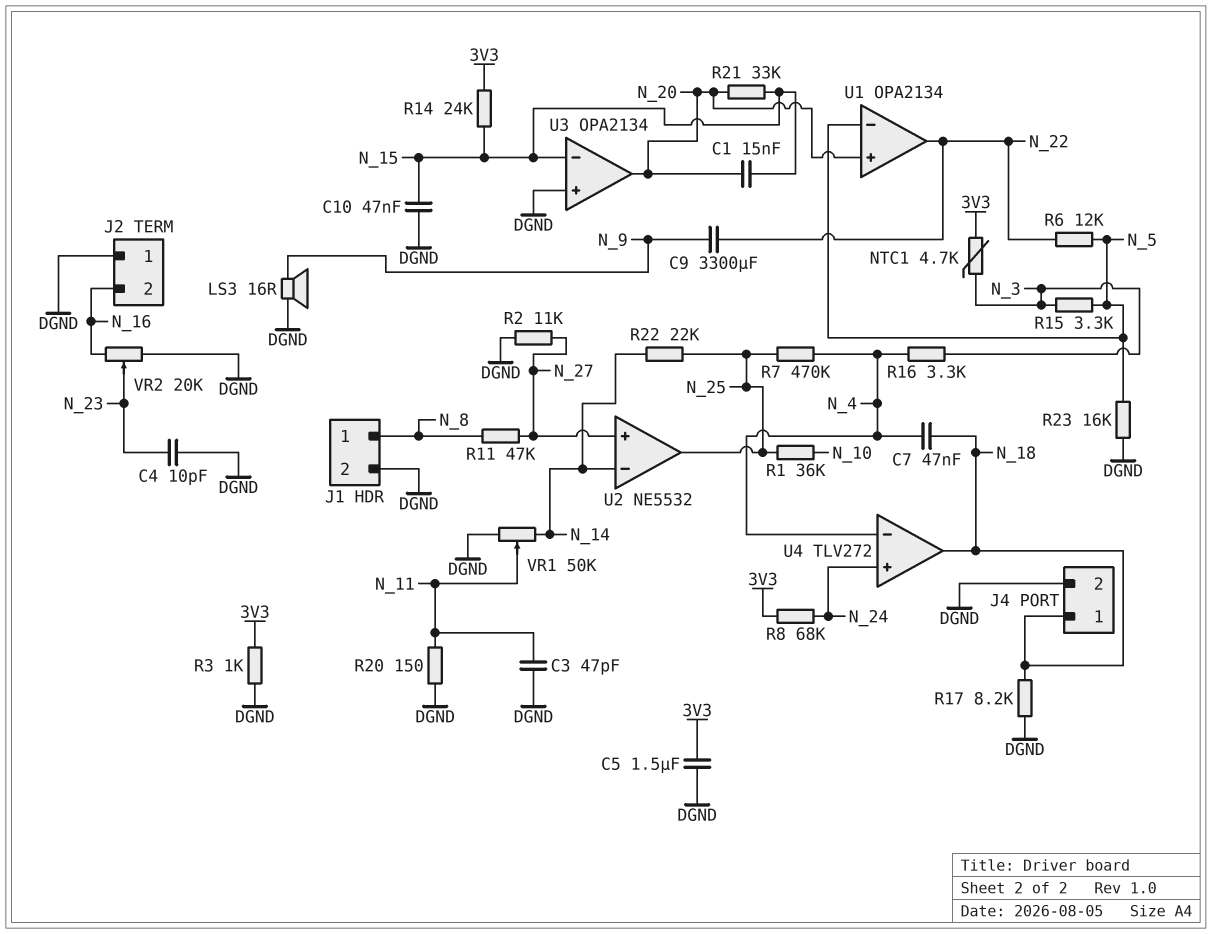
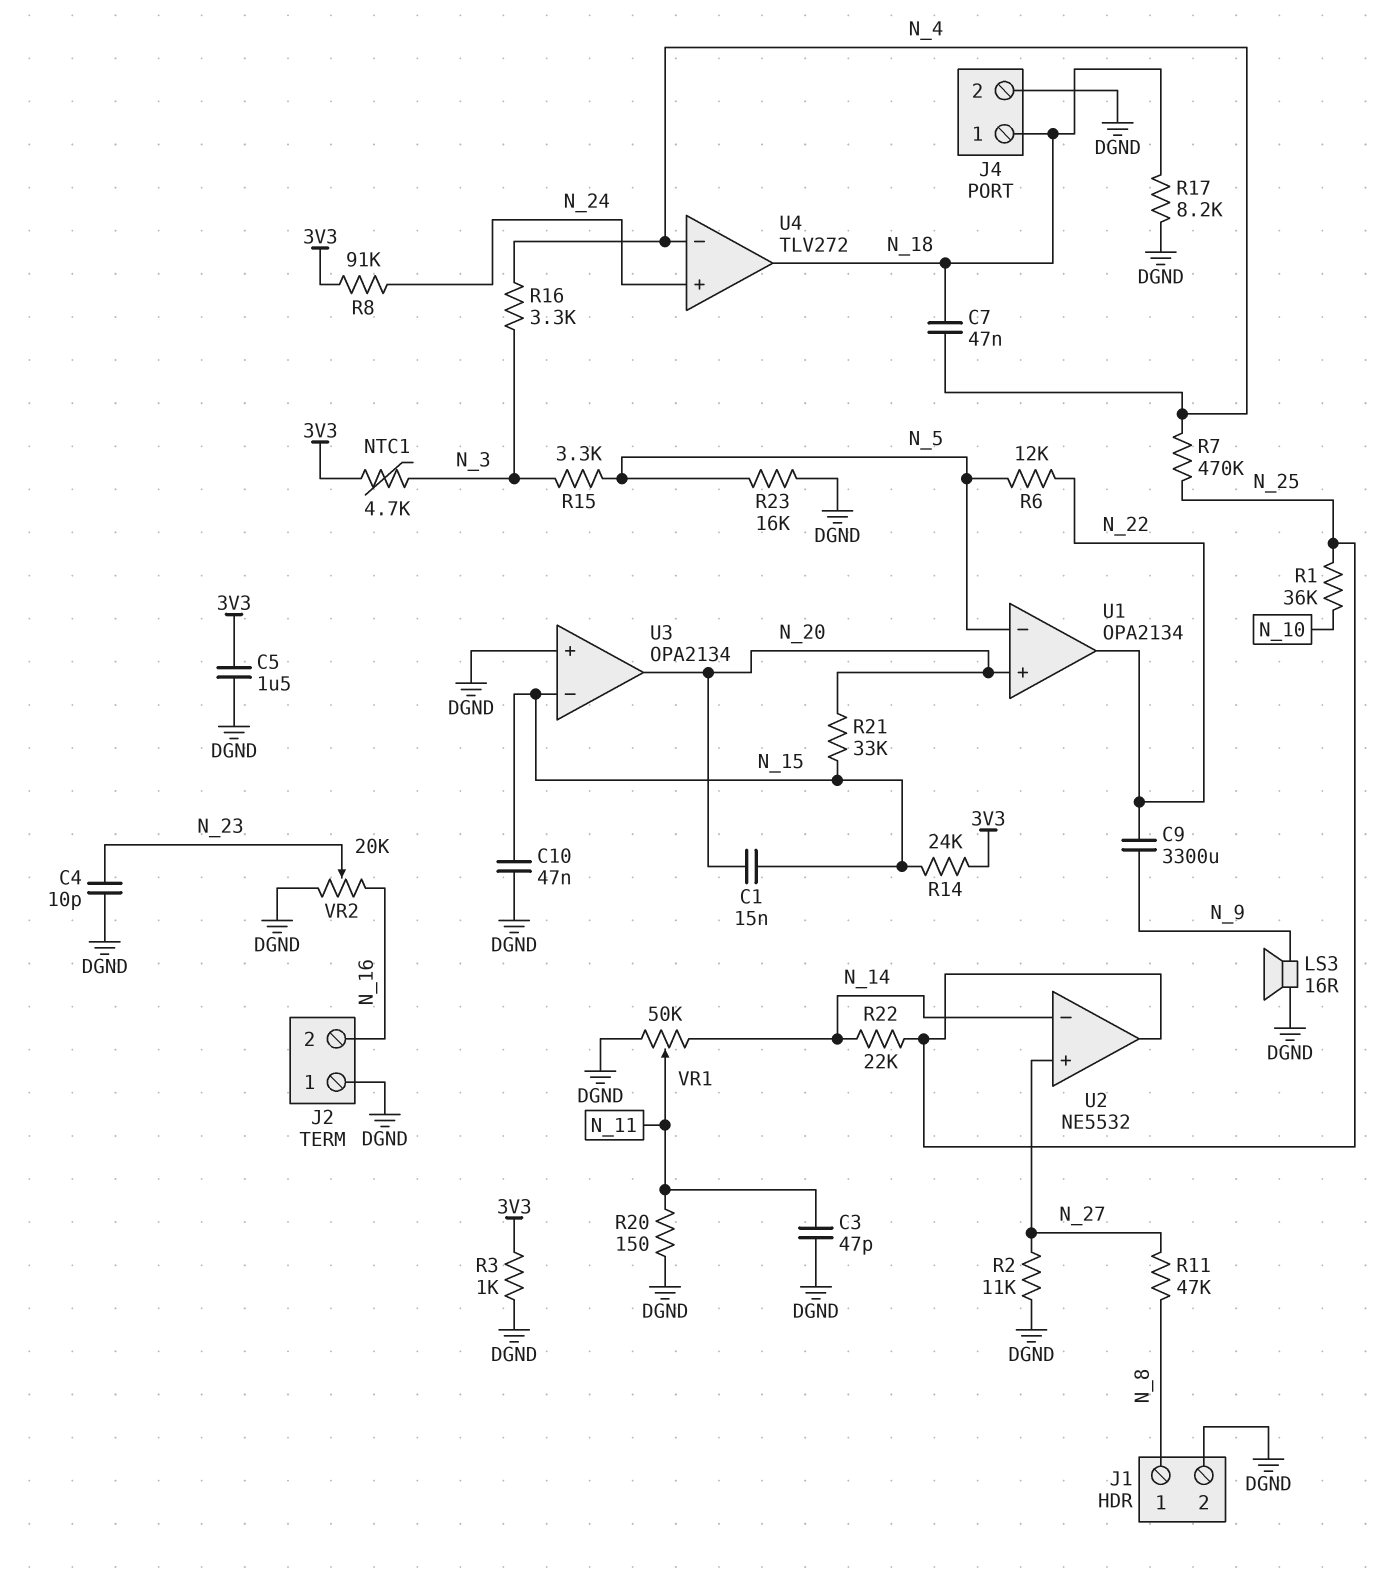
R8: 68k (3V3, N_24) -> 91k (3V3, N_24)

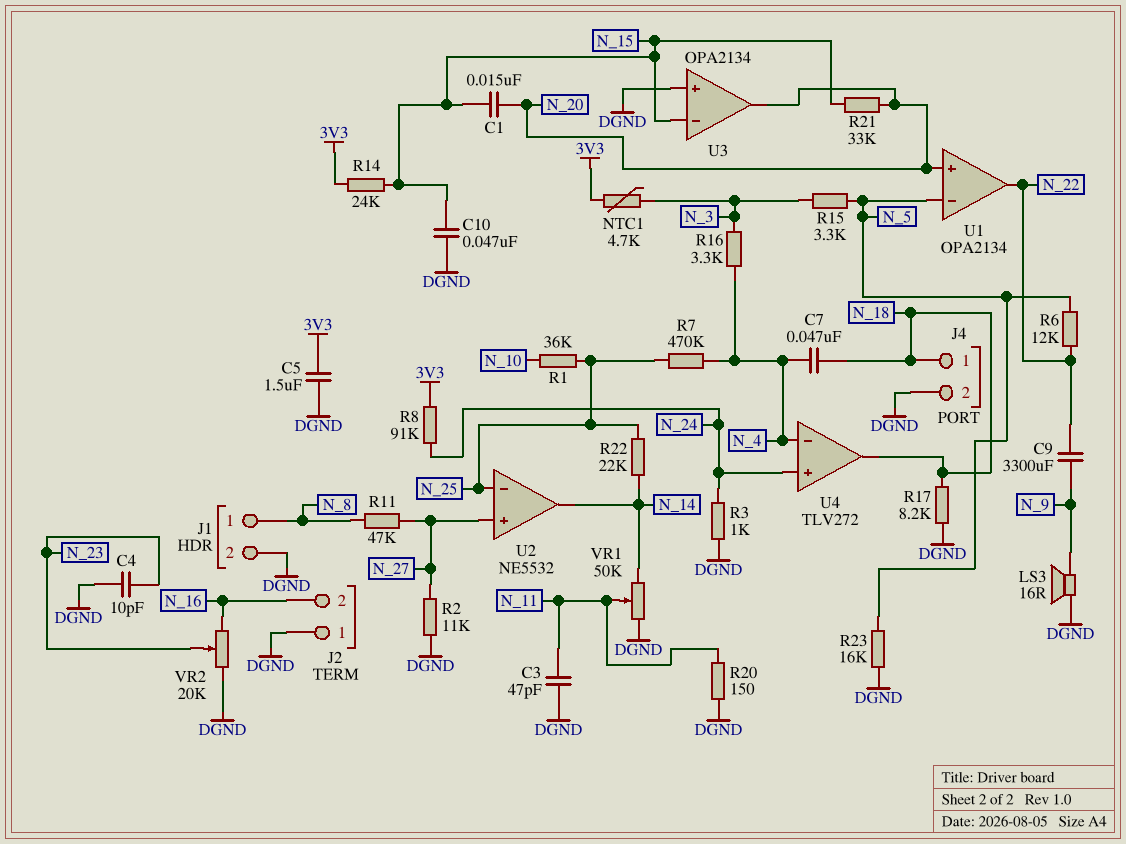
R3: 1k (3V3, DGND) -> 1k (DGND, N_24)
U2 pin in-: N_14 -> N_25
U2 pin out: N_25 -> N_14

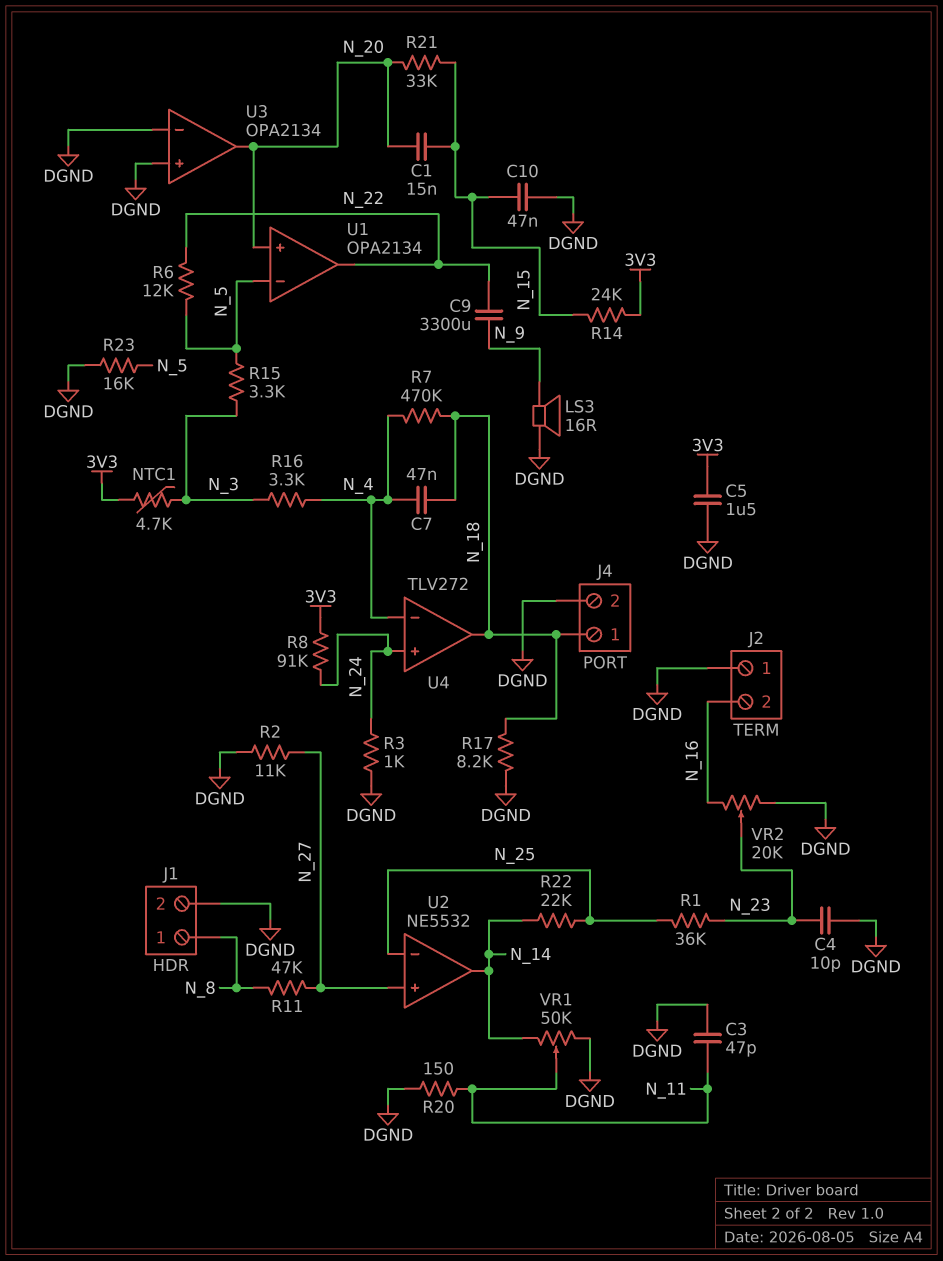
R1: 36k (N_10, N_25) -> 36k (N_23, N_25)
R7: 470k (N_4, N_25) -> 470k (N_4, N_18)
U3 pin in-: N_15 -> DGND

